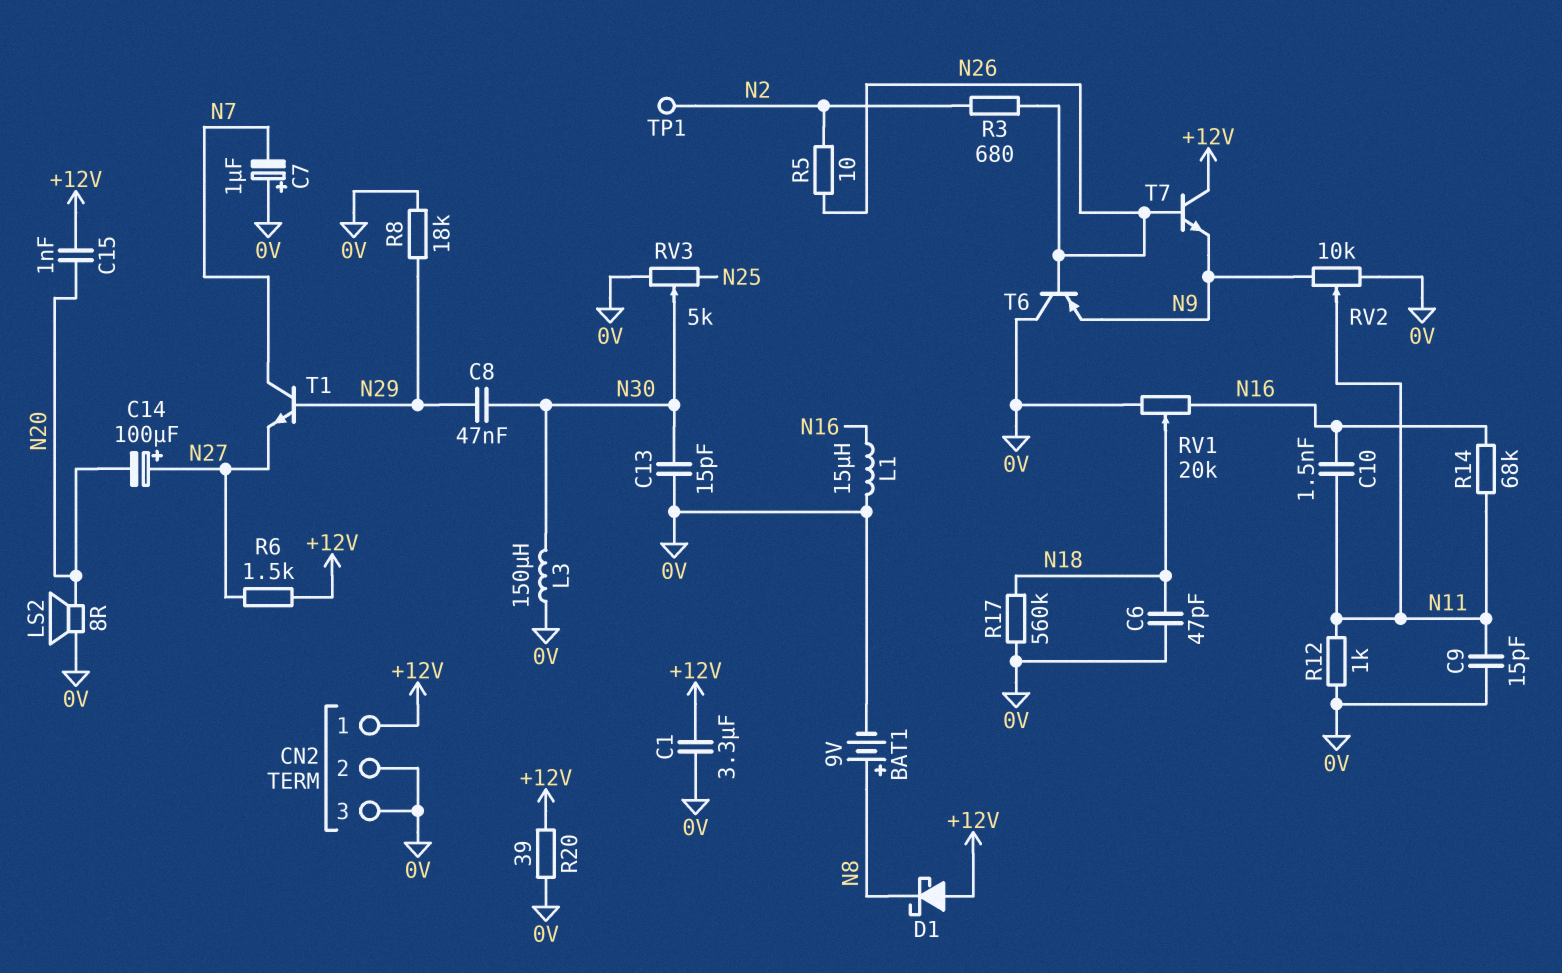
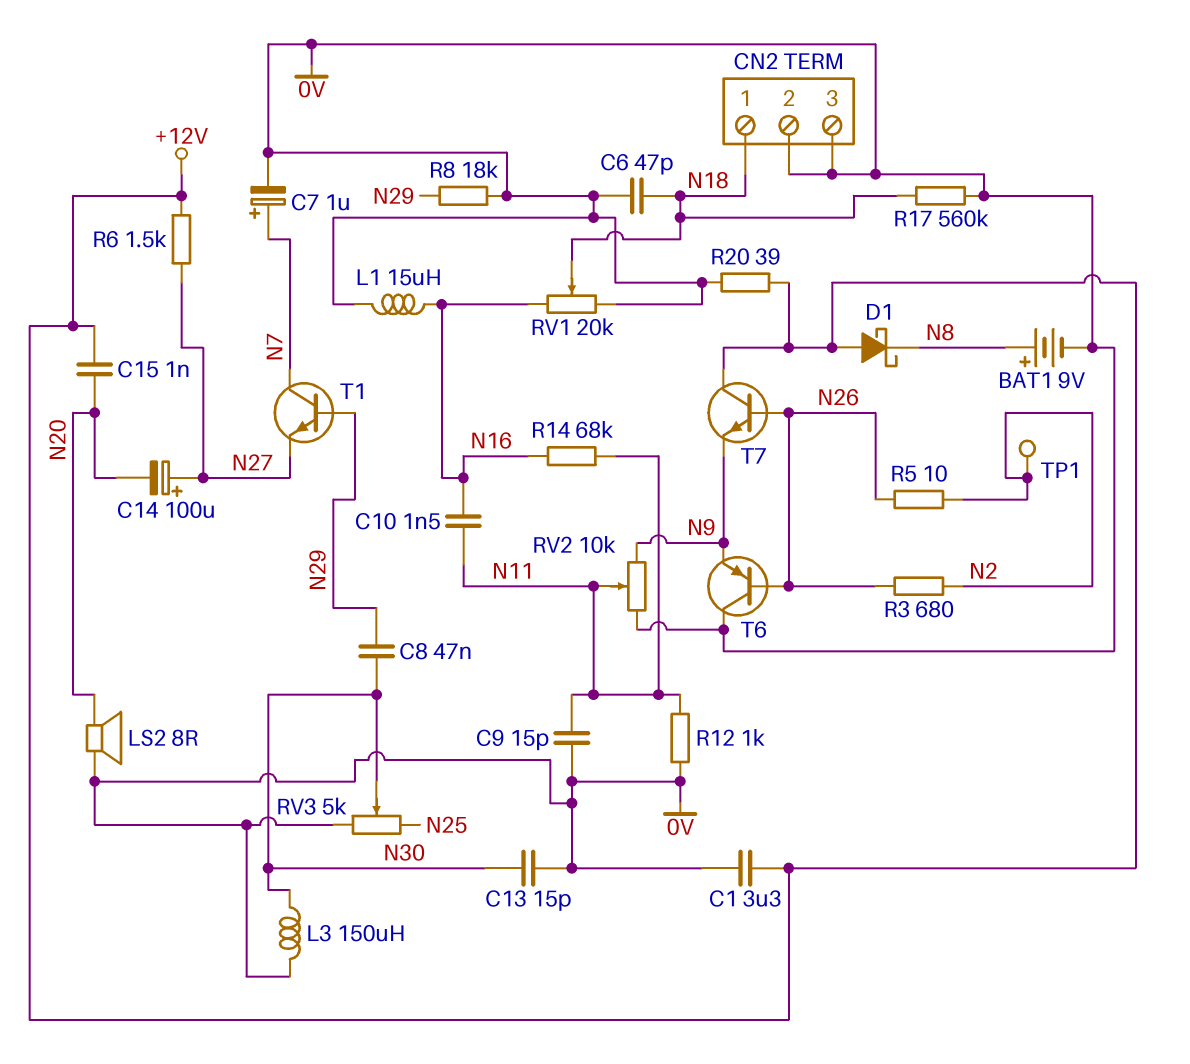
C7: 1uF (plus 0V, minus N7) -> 1uF (plus N7, minus 0V)
CN2 pin 1: +12V -> N18

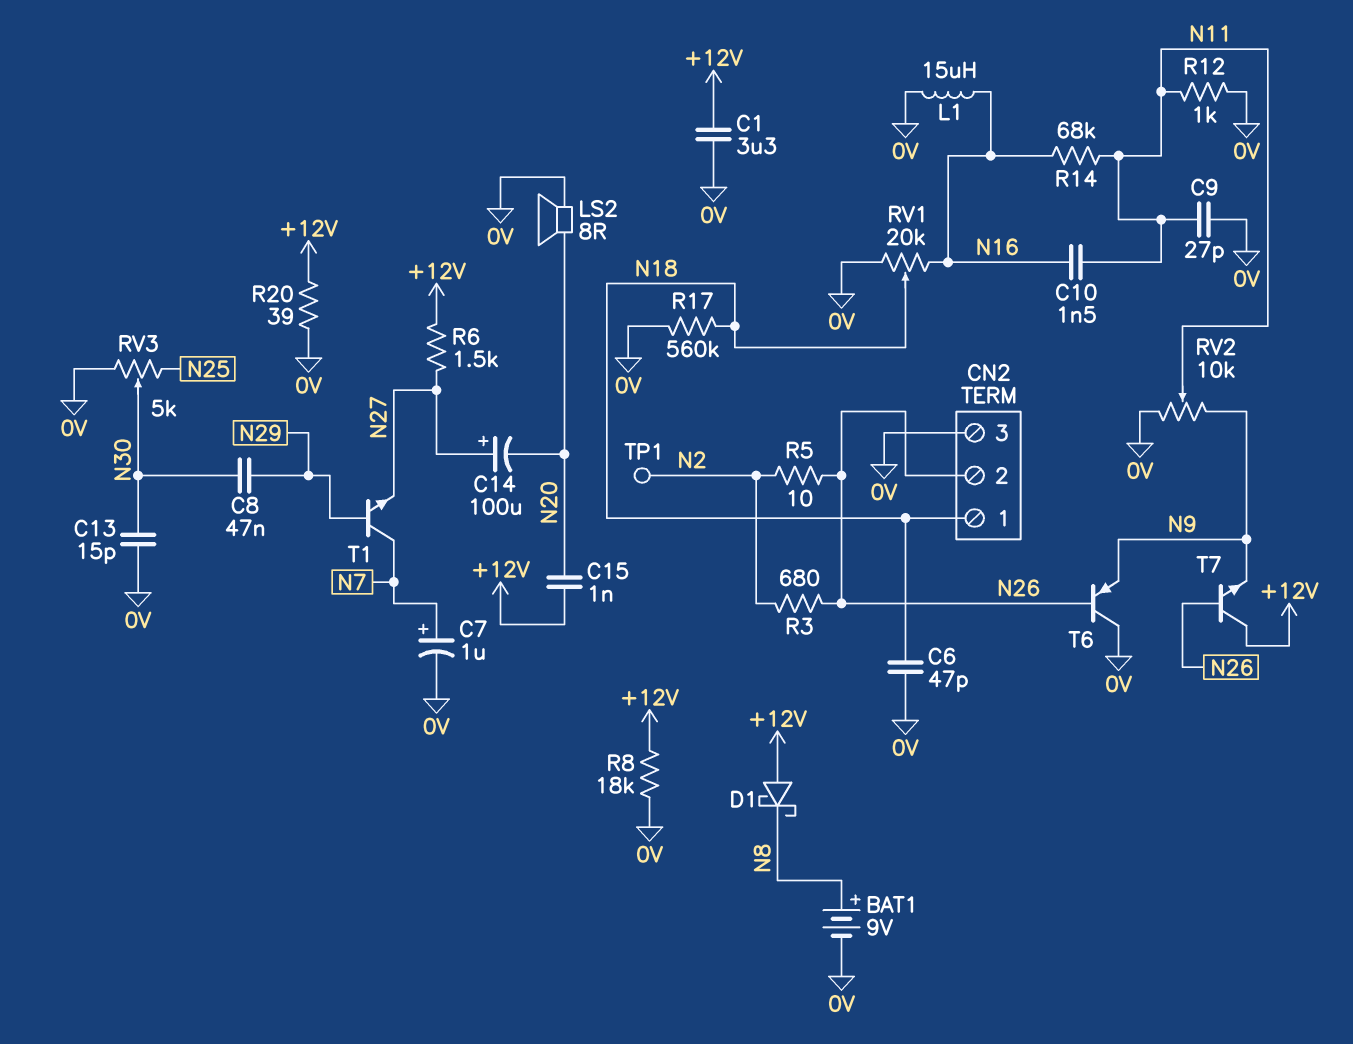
C9: 15pF (0V, N11) -> 27pF (0V, N11)
CN2 pin 2: 0V -> N26
L3: 150uH (0V, N30) -> none
R8: 18k (0V, N29) -> 18k (+12V, 0V)

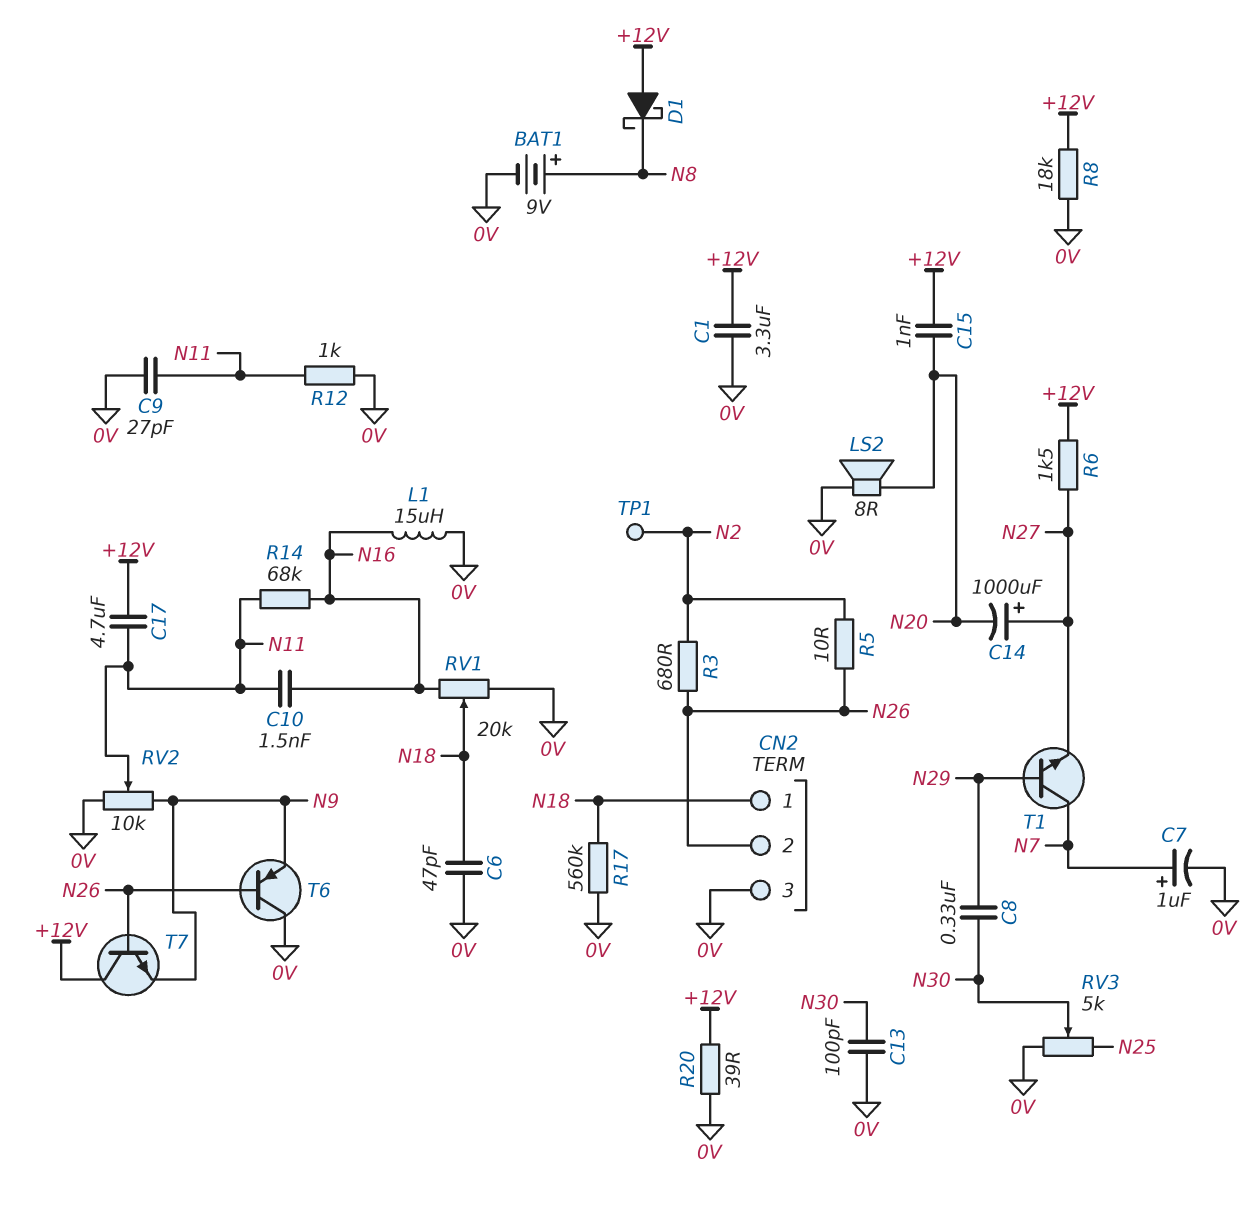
C8: 47nF (N29, N30) -> 330nF (N29, N30)
C13: 15pF (0V, N30) -> 100pF (0V, N30)
C14: 100uF (plus N27, minus N20) -> 1000uF (plus N27, minus N20)
C17: none -> 4.7uF (+12V, N11)

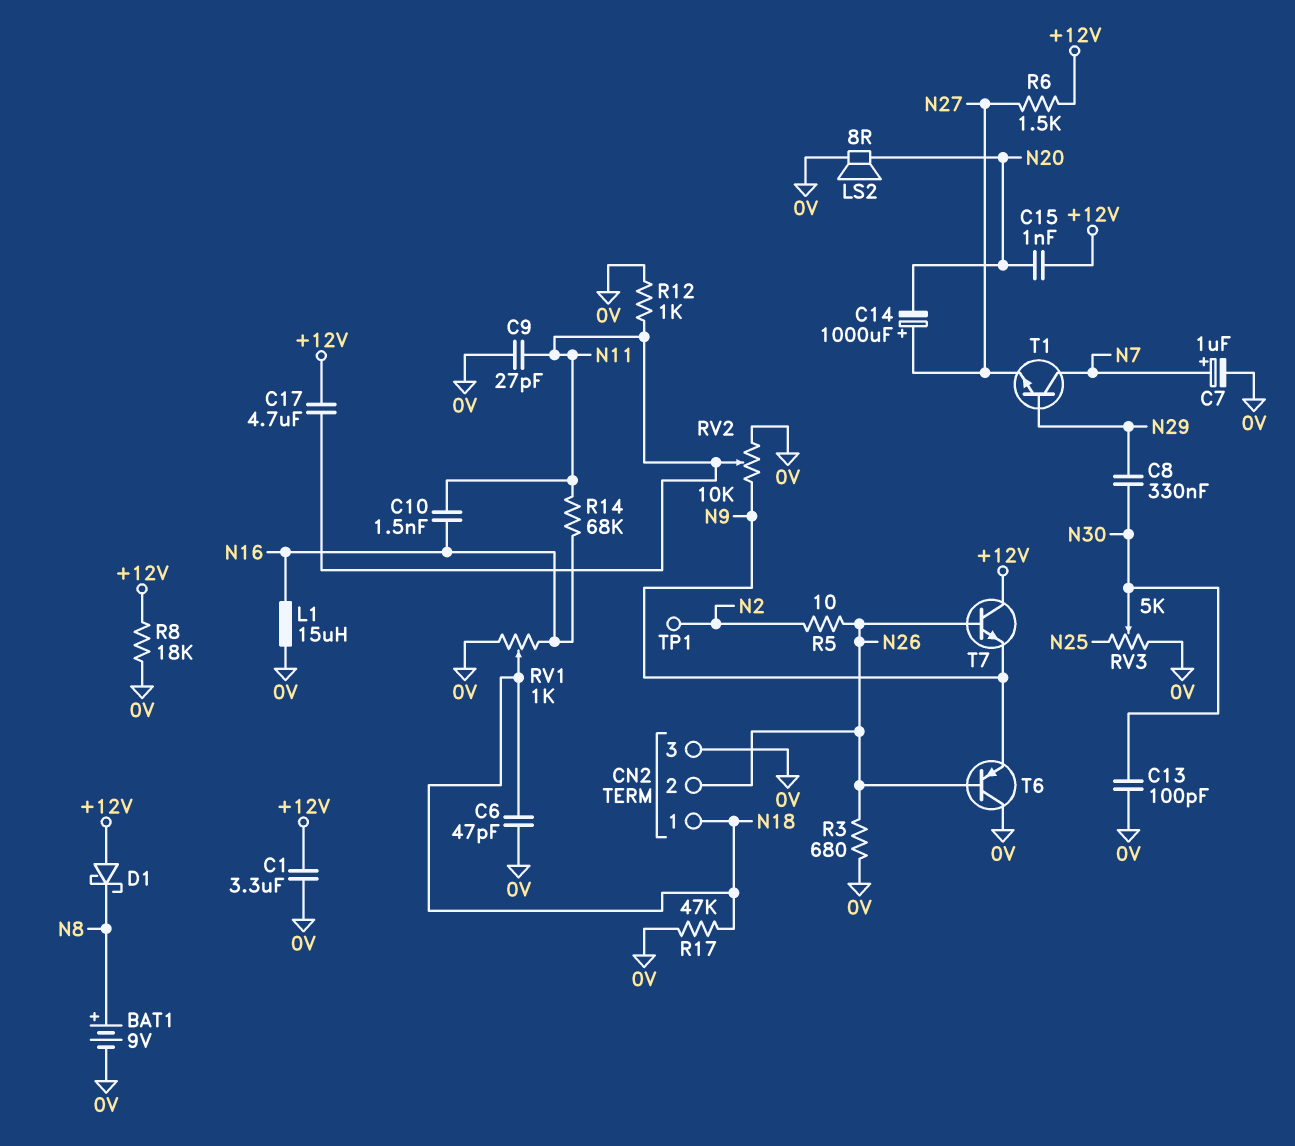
R3: 680 (N2, N26) -> 680 (0V, N26)
R17: 560k (0V, N18) -> 47k (0V, N18)
R20: 39 (+12V, 0V) -> none
RV1: 20k (0V, N16, wiper N18) -> 1k (0V, N16, wiper N18)

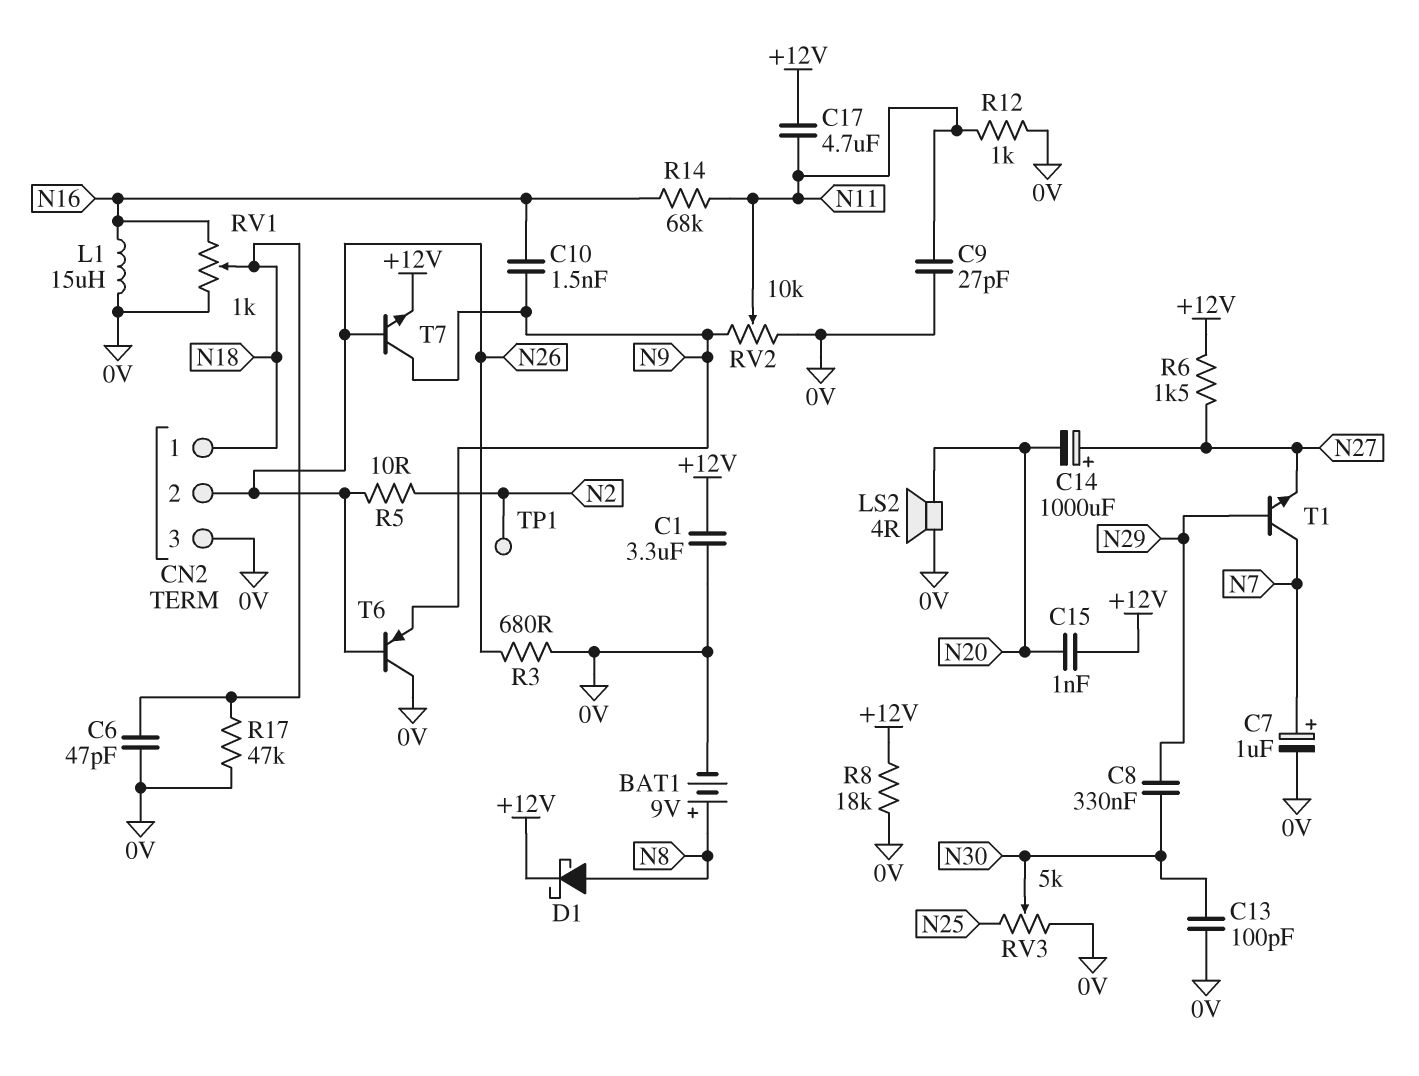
C10: 1.5nF (N11, N16) -> 1.5nF (N9, N16)
D1: schottky (A +12V, K N8) -> schottky (A N8, K +12V)
LS2: speaker 8R (0V, N20) -> speaker 4R (0V, N20)
T7: NPN (B N26, C +12V, E N9) -> NPN (B N26, C N9, E +12V)

